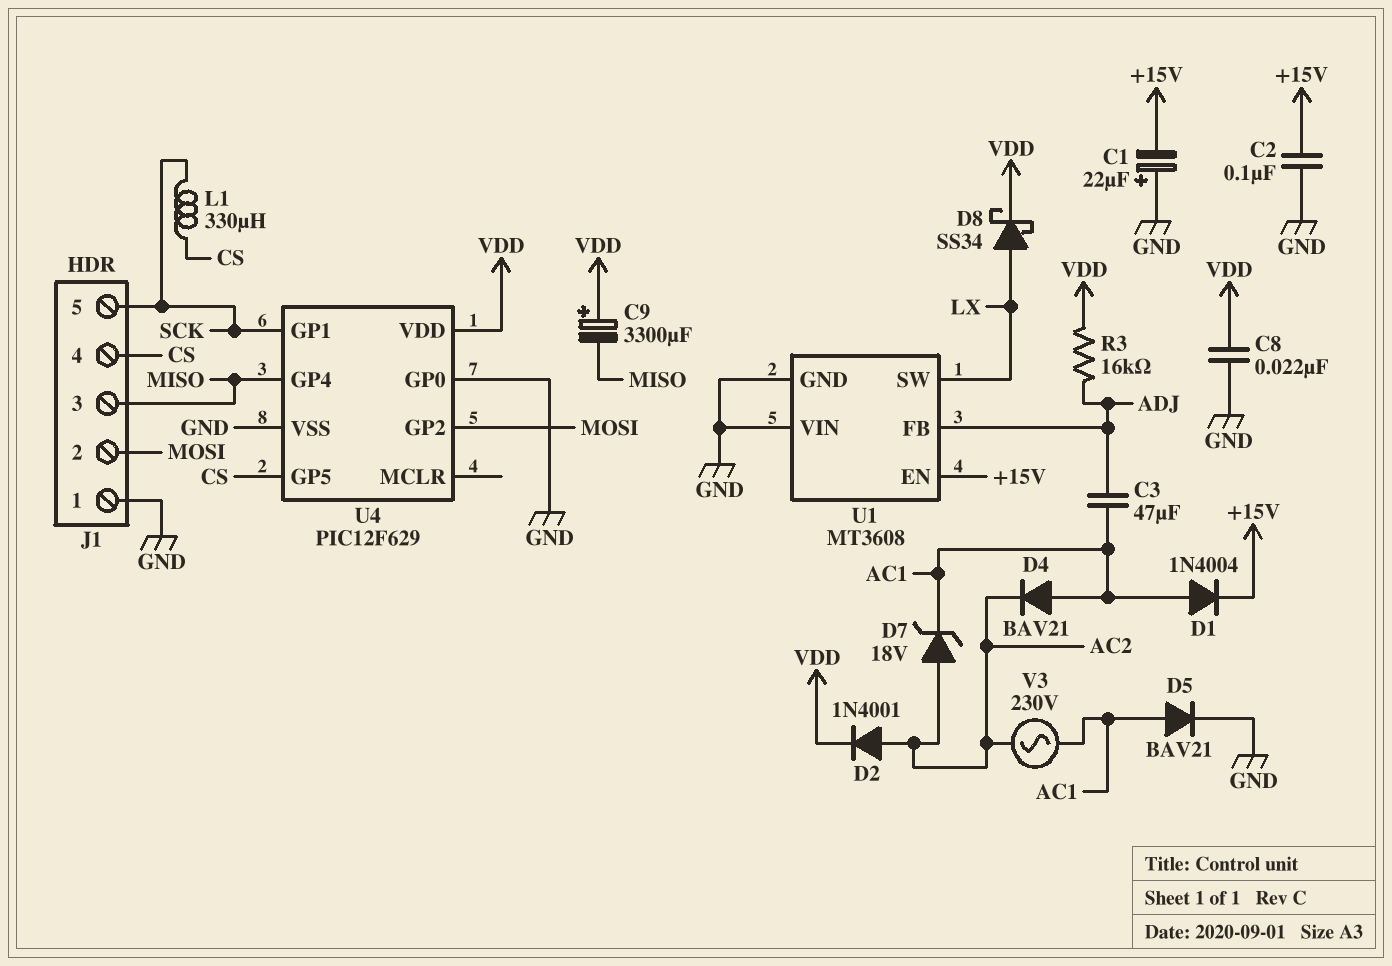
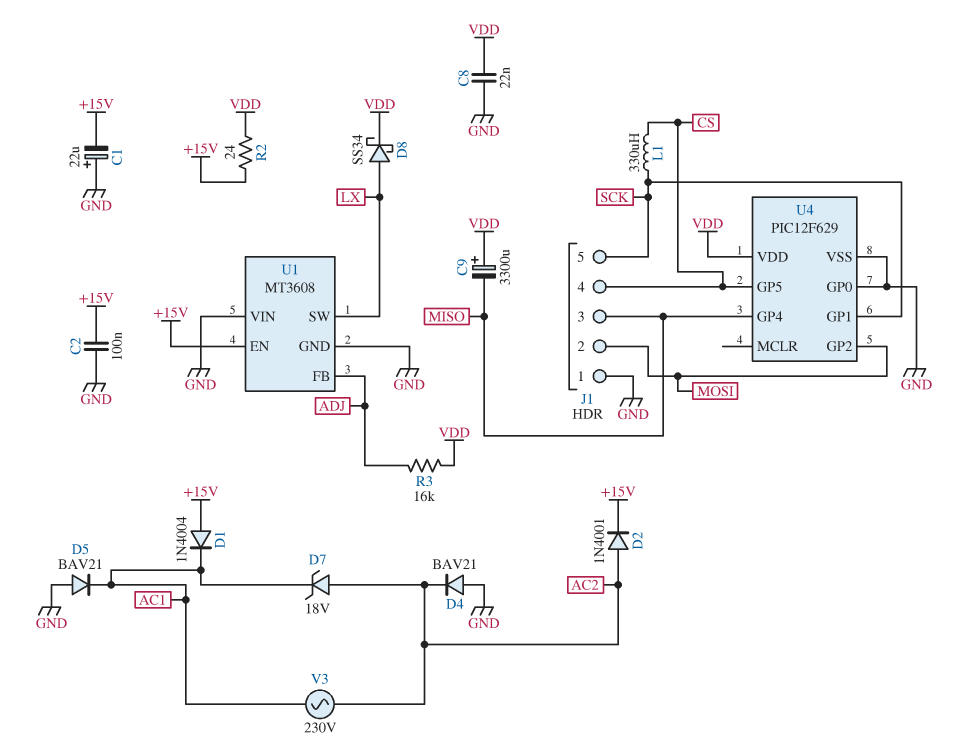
C3: 47uF (AC1, ADJ) -> none
D1: diode 1N4004 (A AC1, K +15V) -> diode 1N4004 (A +15V, K AC1)
D2: diode 1N4001 (A AC2, K VDD) -> diode 1N4001 (A AC2, K +15V)
D4: diode BAV21 (A AC1, K AC2) -> diode BAV21 (A GND, K AC2)
D5: diode BAV21 (A AC1, K GND) -> diode BAV21 (A GND, K AC1)
R2: none -> 24 (+15V, VDD)

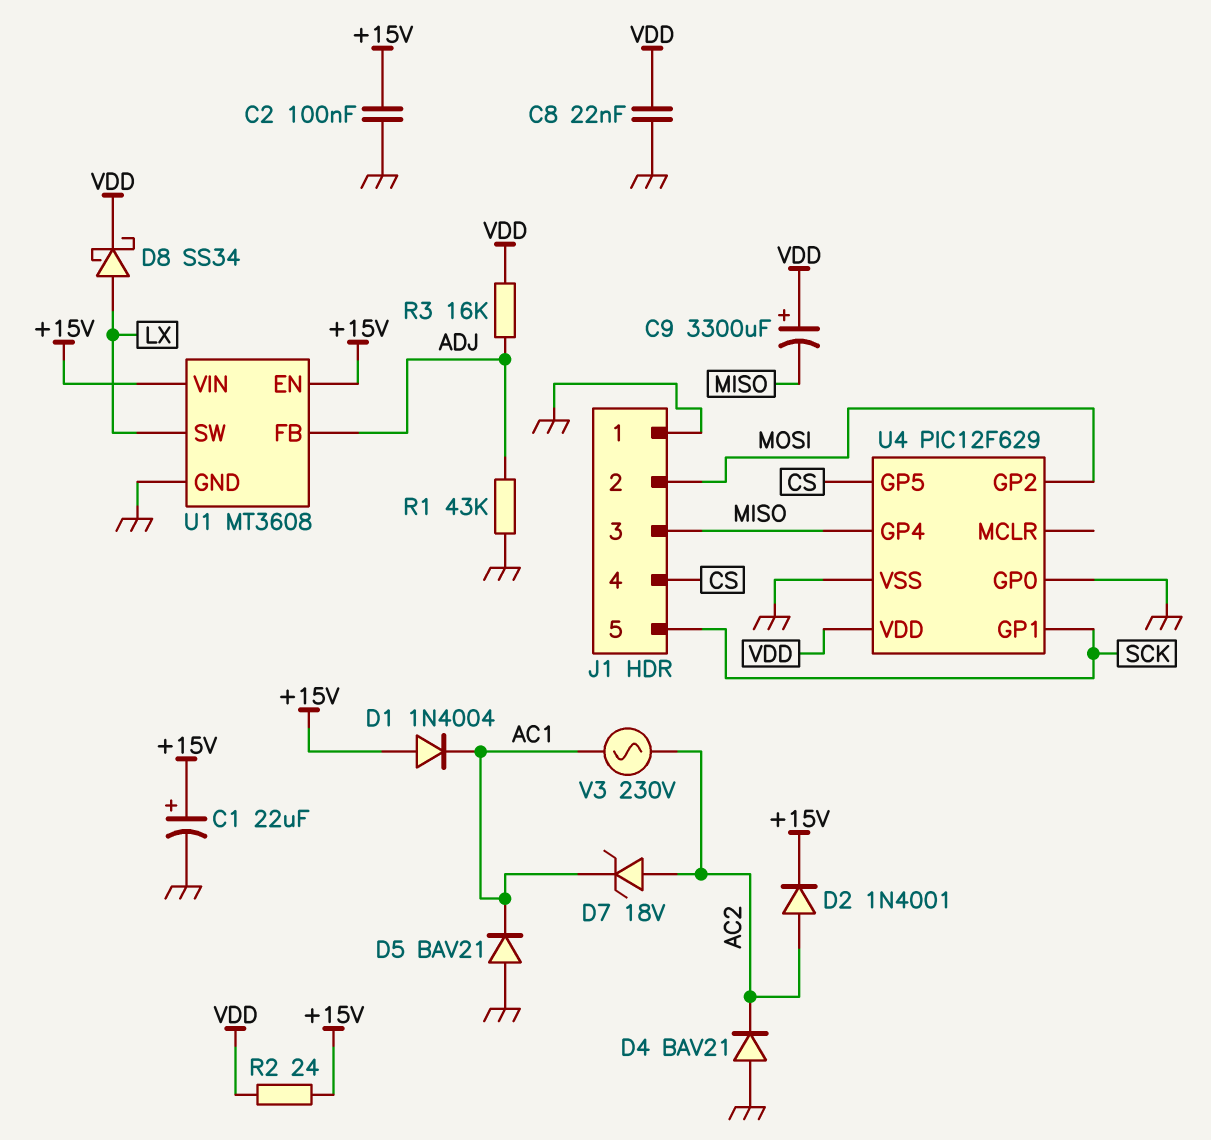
C1: 22uF (plus GND, minus +15V) -> 22uF (plus +15V, minus GND)
L1: 330uH (CS, SCK) -> none
R1: none -> 43k (ADJ, GND)
U1 pin VIN: GND -> +15V

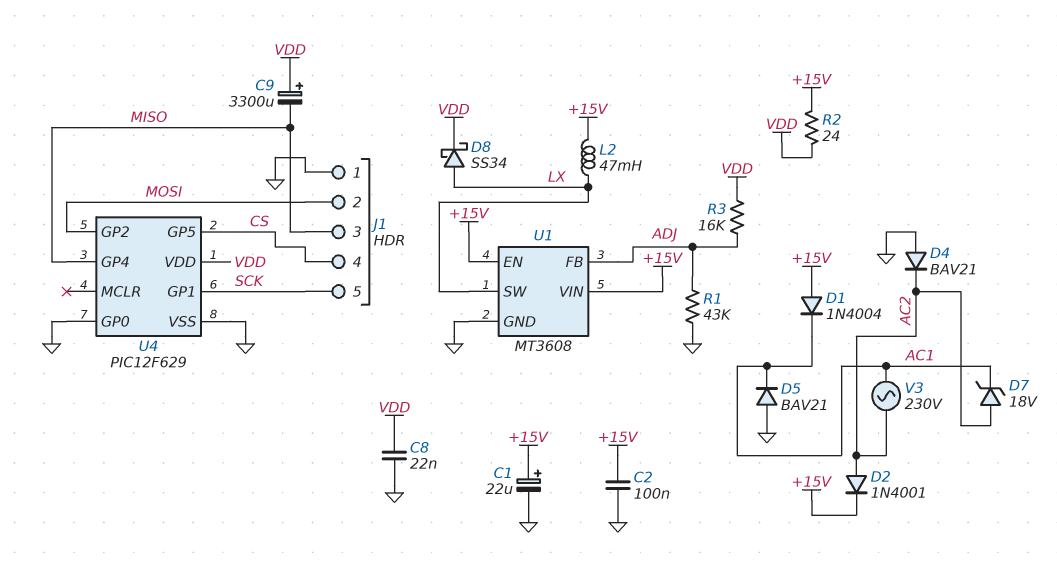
L2: none -> 47mH (+15V, LX)

